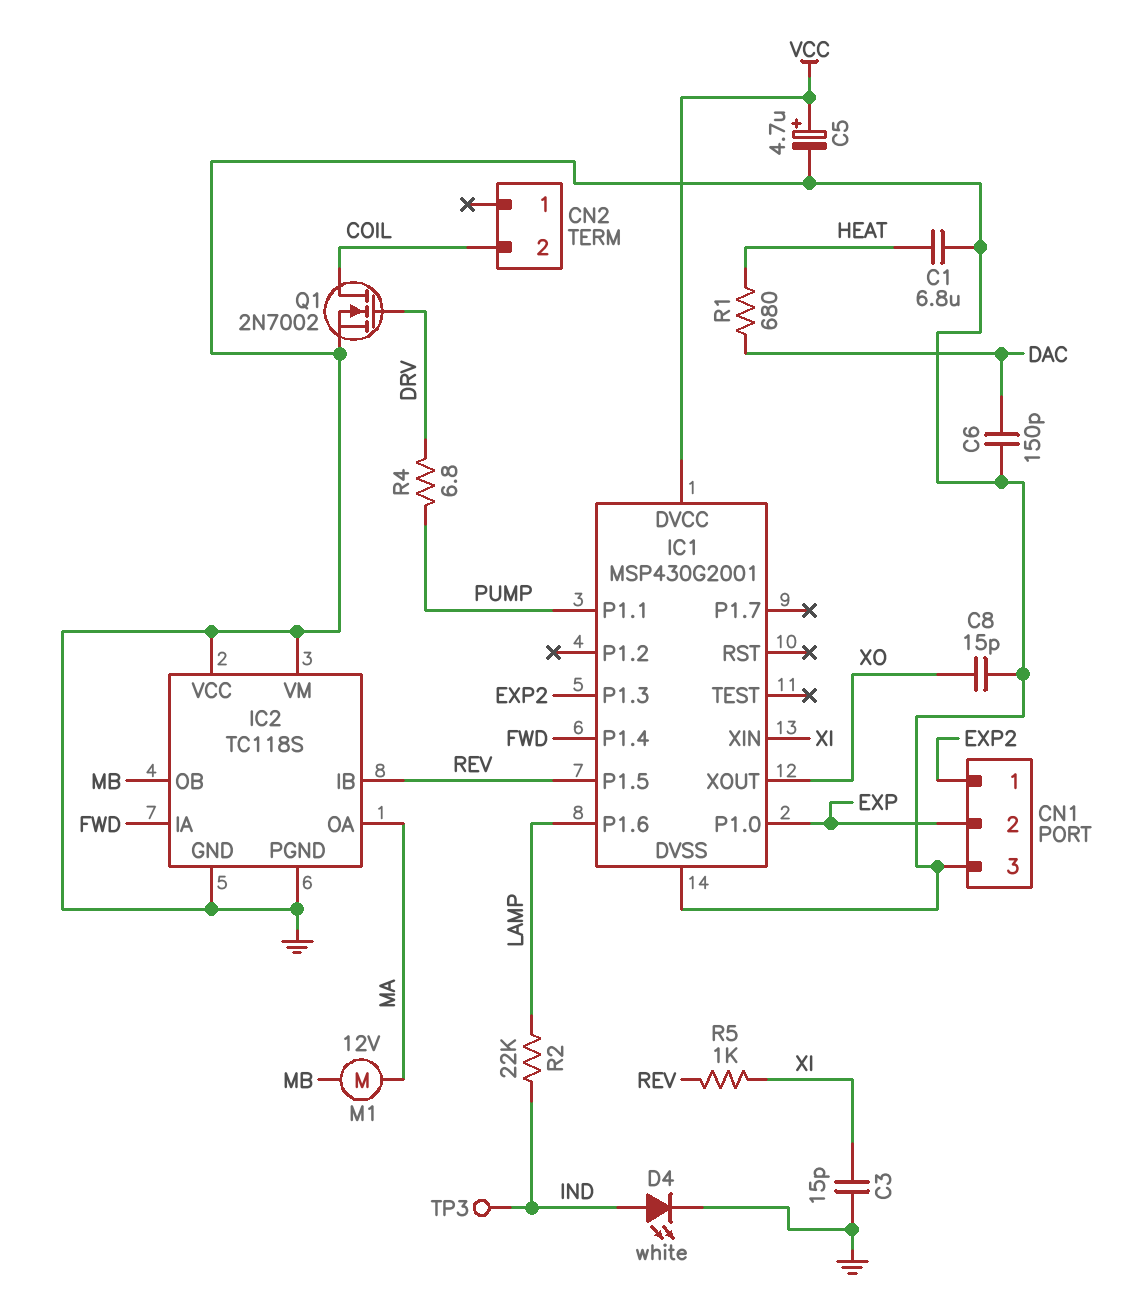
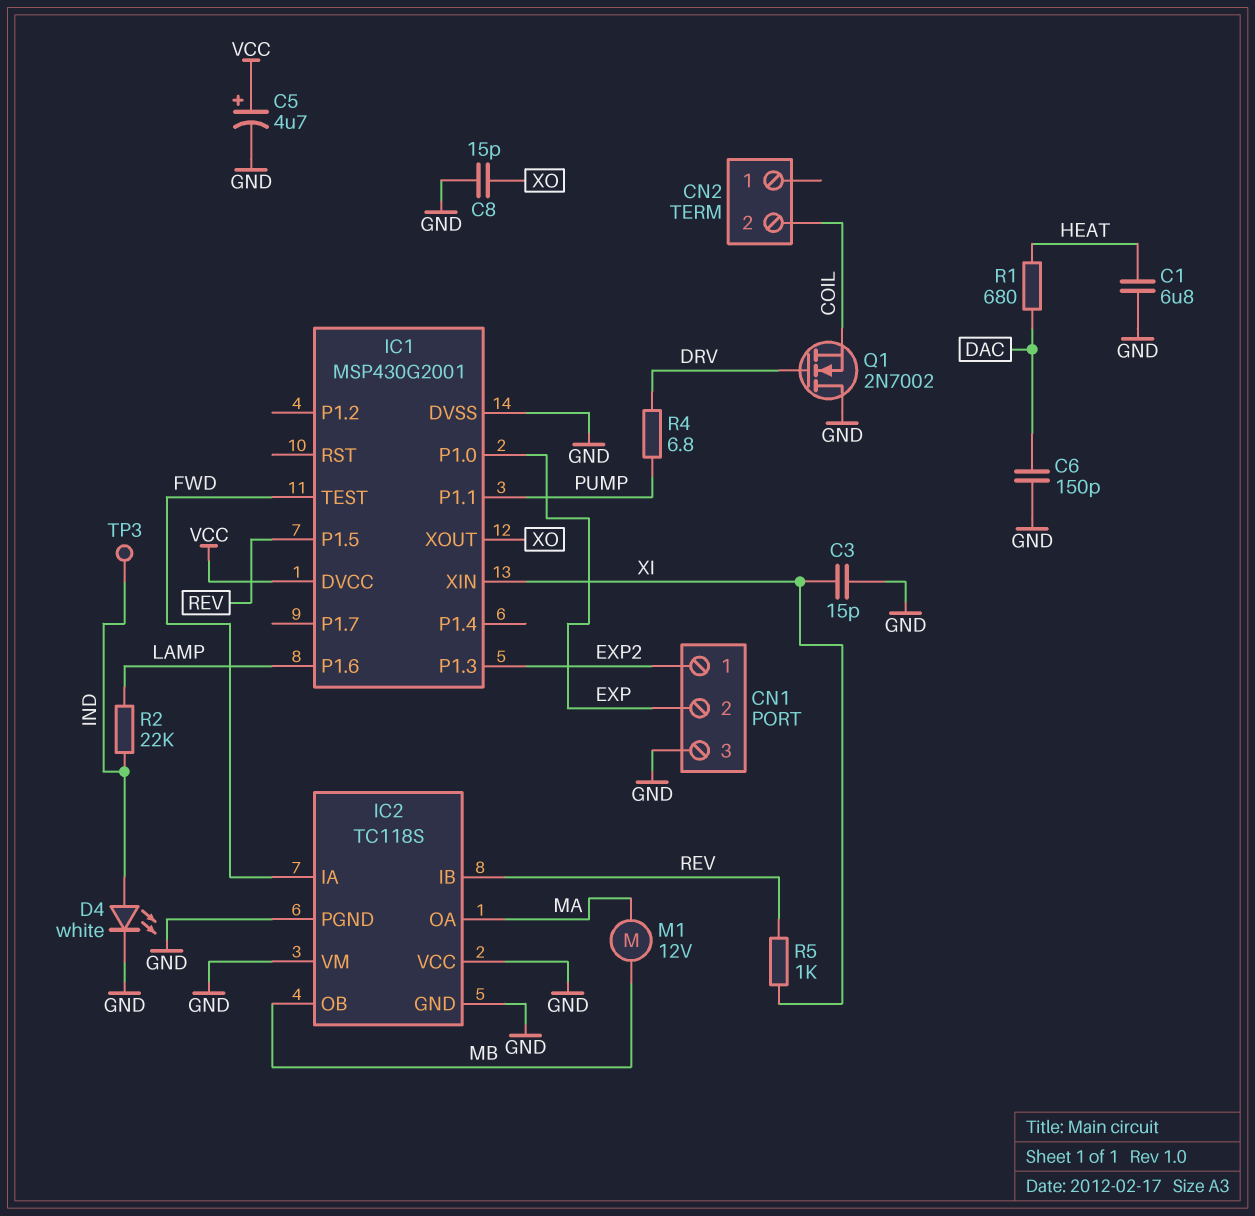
IC1 pin P1.4: FWD -> none
IC1 pin TEST: none -> FWD
Q1: NMOS 2N7002 (G DRV, D COIL, S GND) -> NMOS 2N7002 (G DRV, D GND, S COIL)

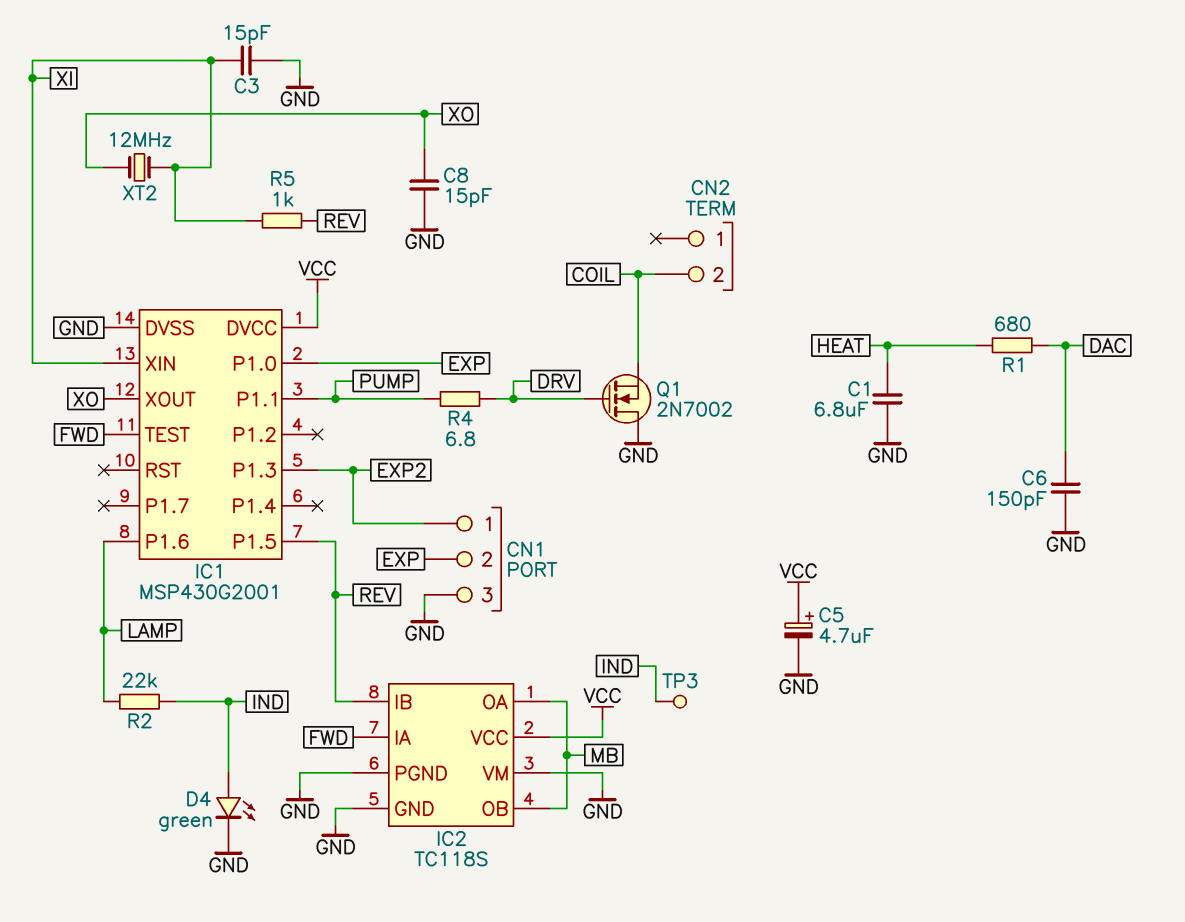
D4: LED white (A IND, K GND) -> LED green (A IND, K GND)
IC2 pin OA: MA -> MB
IC2 pin VCC: GND -> VCC
M1: motor 12V (MA, MB) -> none
XT2: none -> 12MHz (XI, XO)

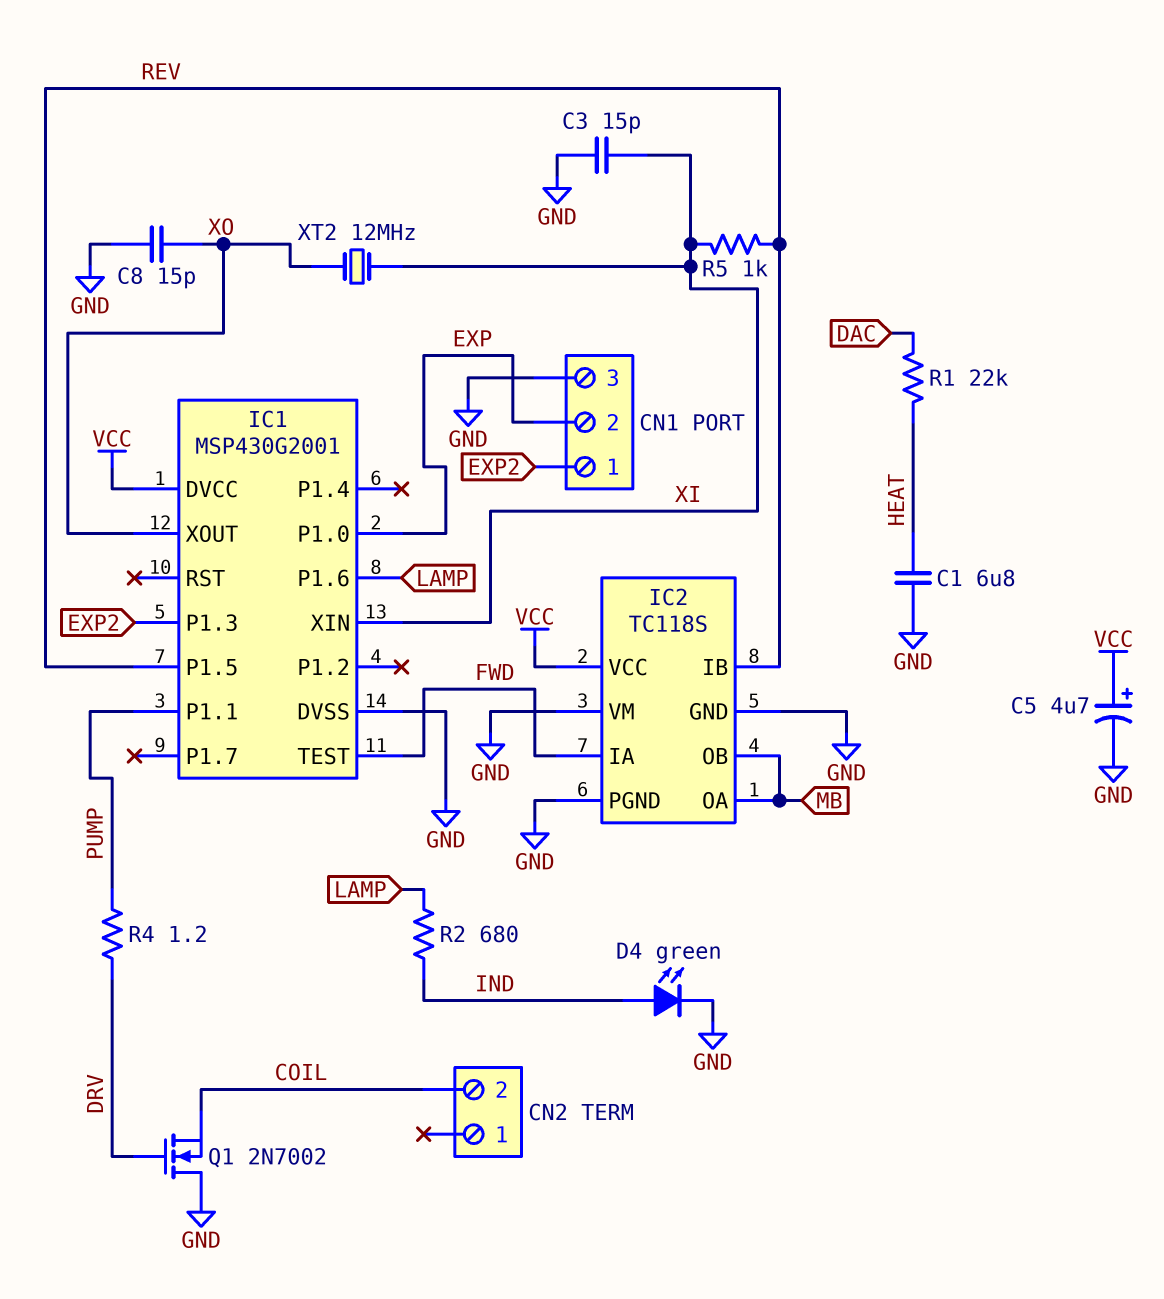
C6: 150pF (DAC, GND) -> none
R1: 680 (DAC, HEAT) -> 22k (DAC, HEAT)
R2: 22k (IND, LAMP) -> 680 (IND, LAMP)
R4: 6.8 (DRV, PUMP) -> 1.2 (DRV, PUMP)
TP3: test point (IND) -> none

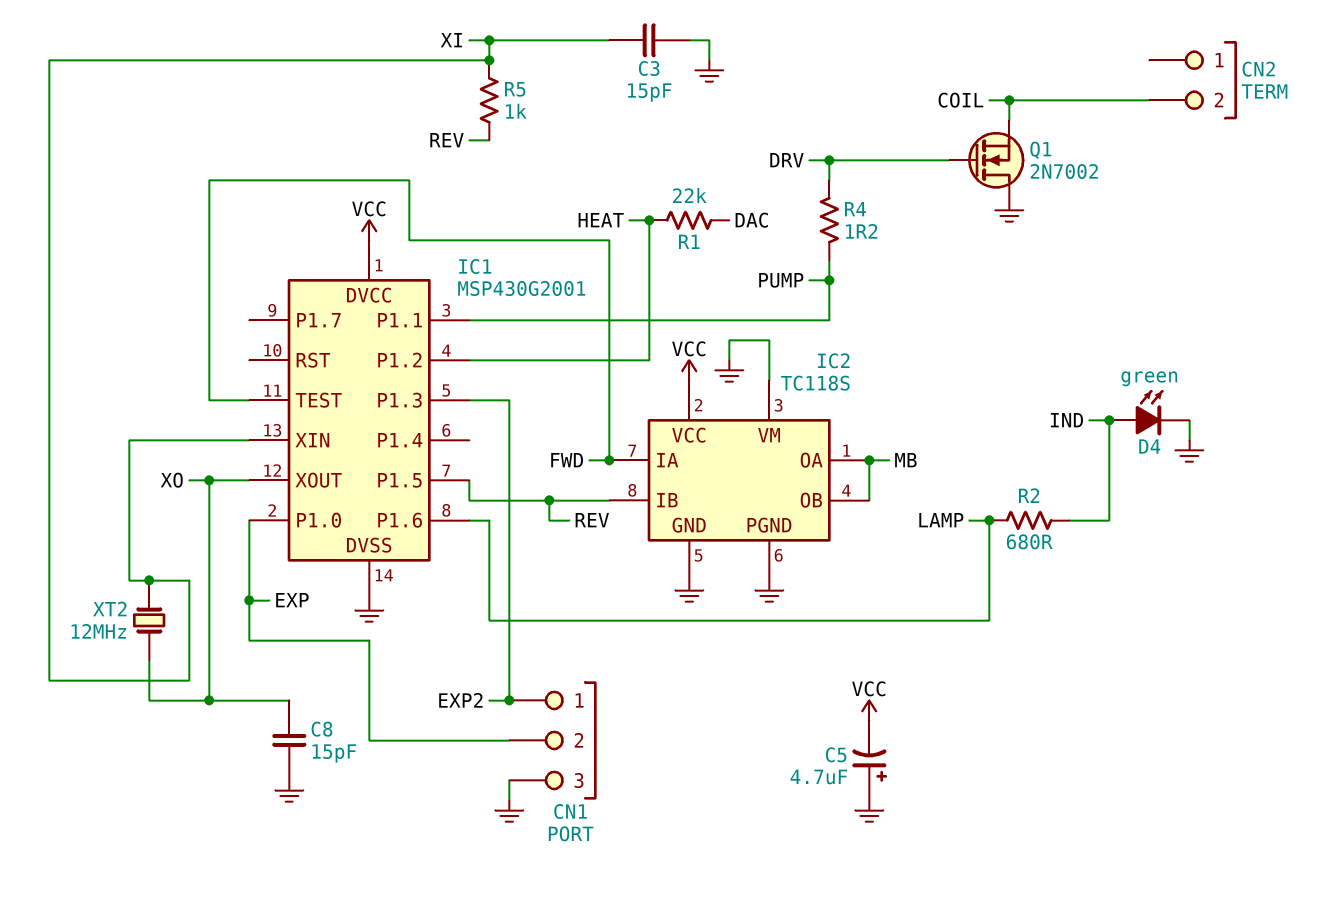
C1: 6.8uF (GND, HEAT) -> none
C5: 4.7uF (plus VCC, minus GND) -> 4.7uF (plus GND, minus VCC)
IC1 pin P1.2: none -> HEAT

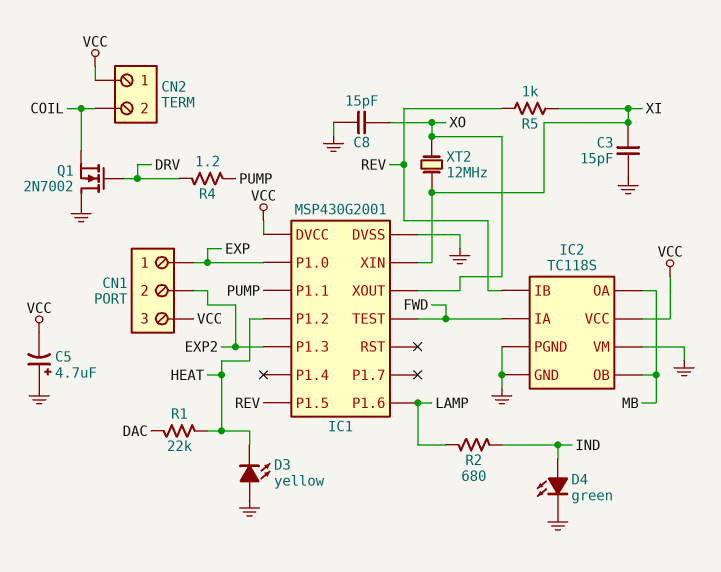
CN1 pin 1: EXP2 -> EXP
CN1 pin 2: EXP -> EXP2
CN1 pin 3: GND -> VCC
CN2 pin 1: none -> VCC
D3: none -> LED yellow (A GND, K HEAT)

